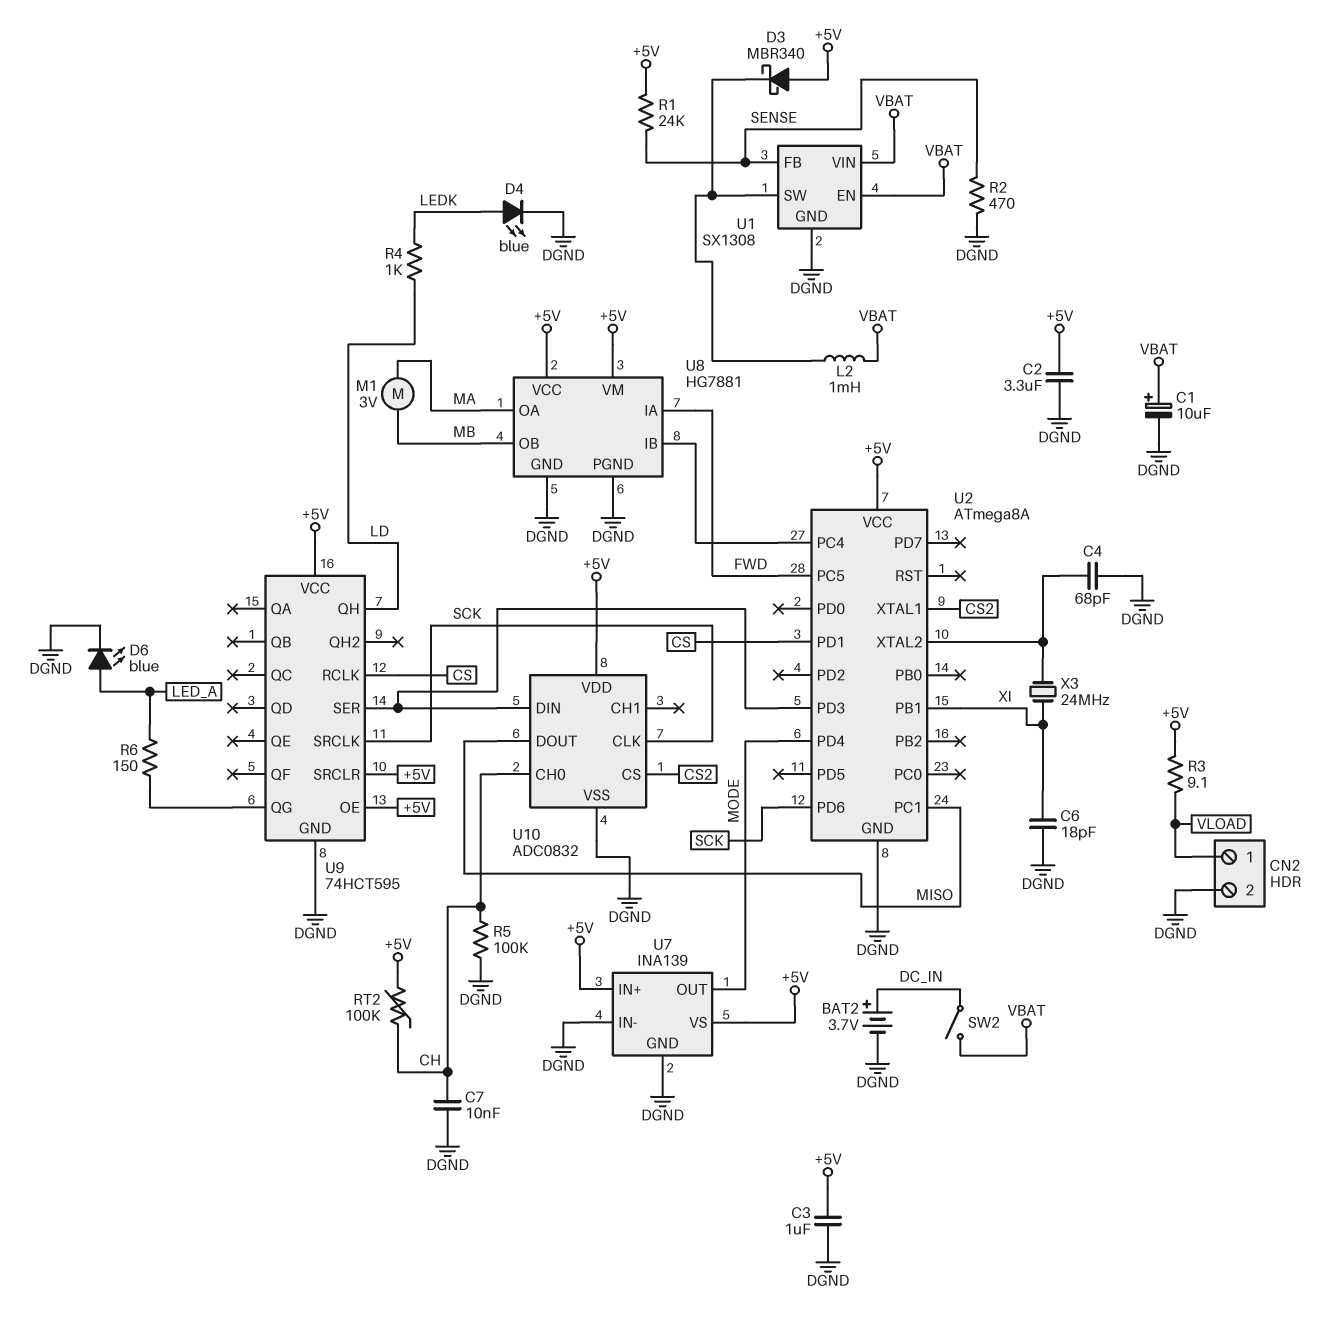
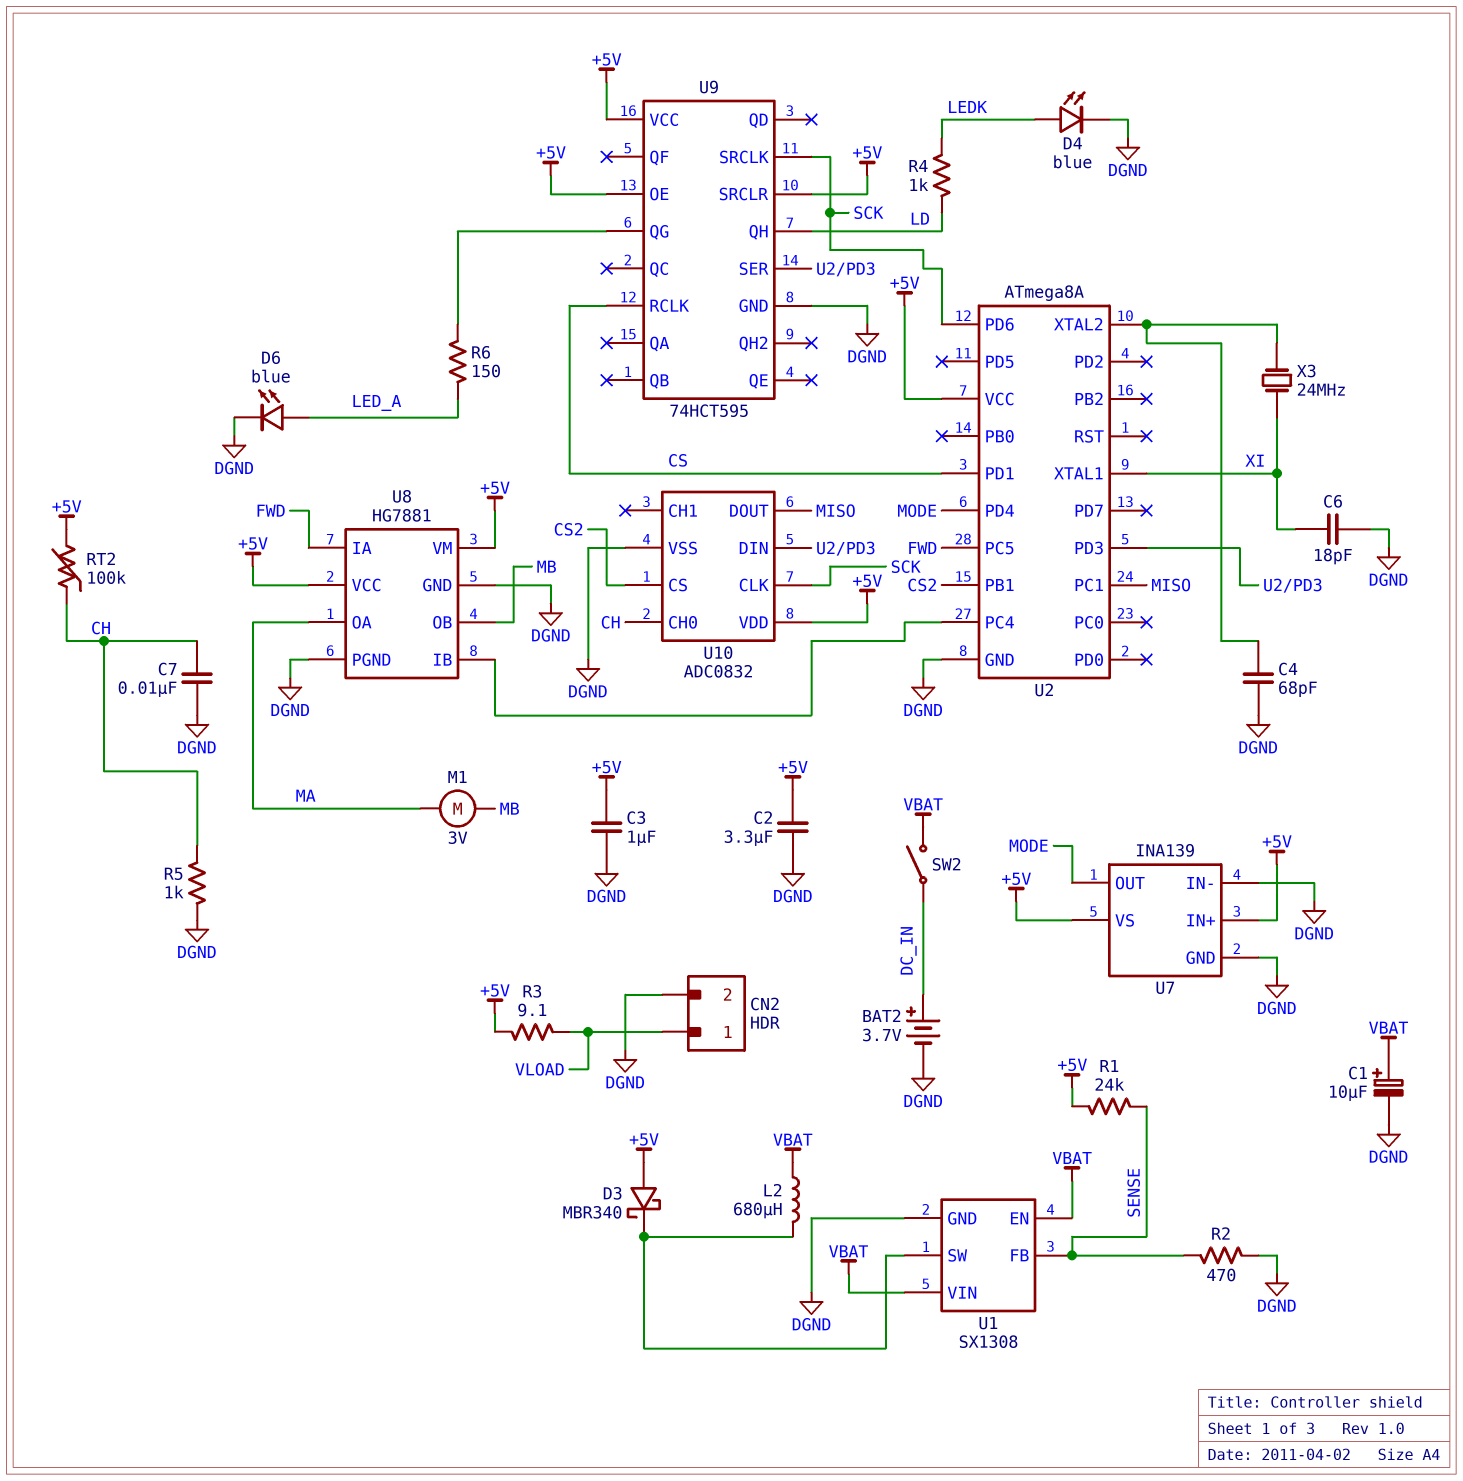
L2: 1mH (U1/SW, VBAT) -> 680uH (U1/SW, VBAT)
R5: 100k (CH, DGND) -> 1k (CH, DGND)
U2 pin PB1: XI -> CS2
U2 pin XTAL1: CS2 -> XI

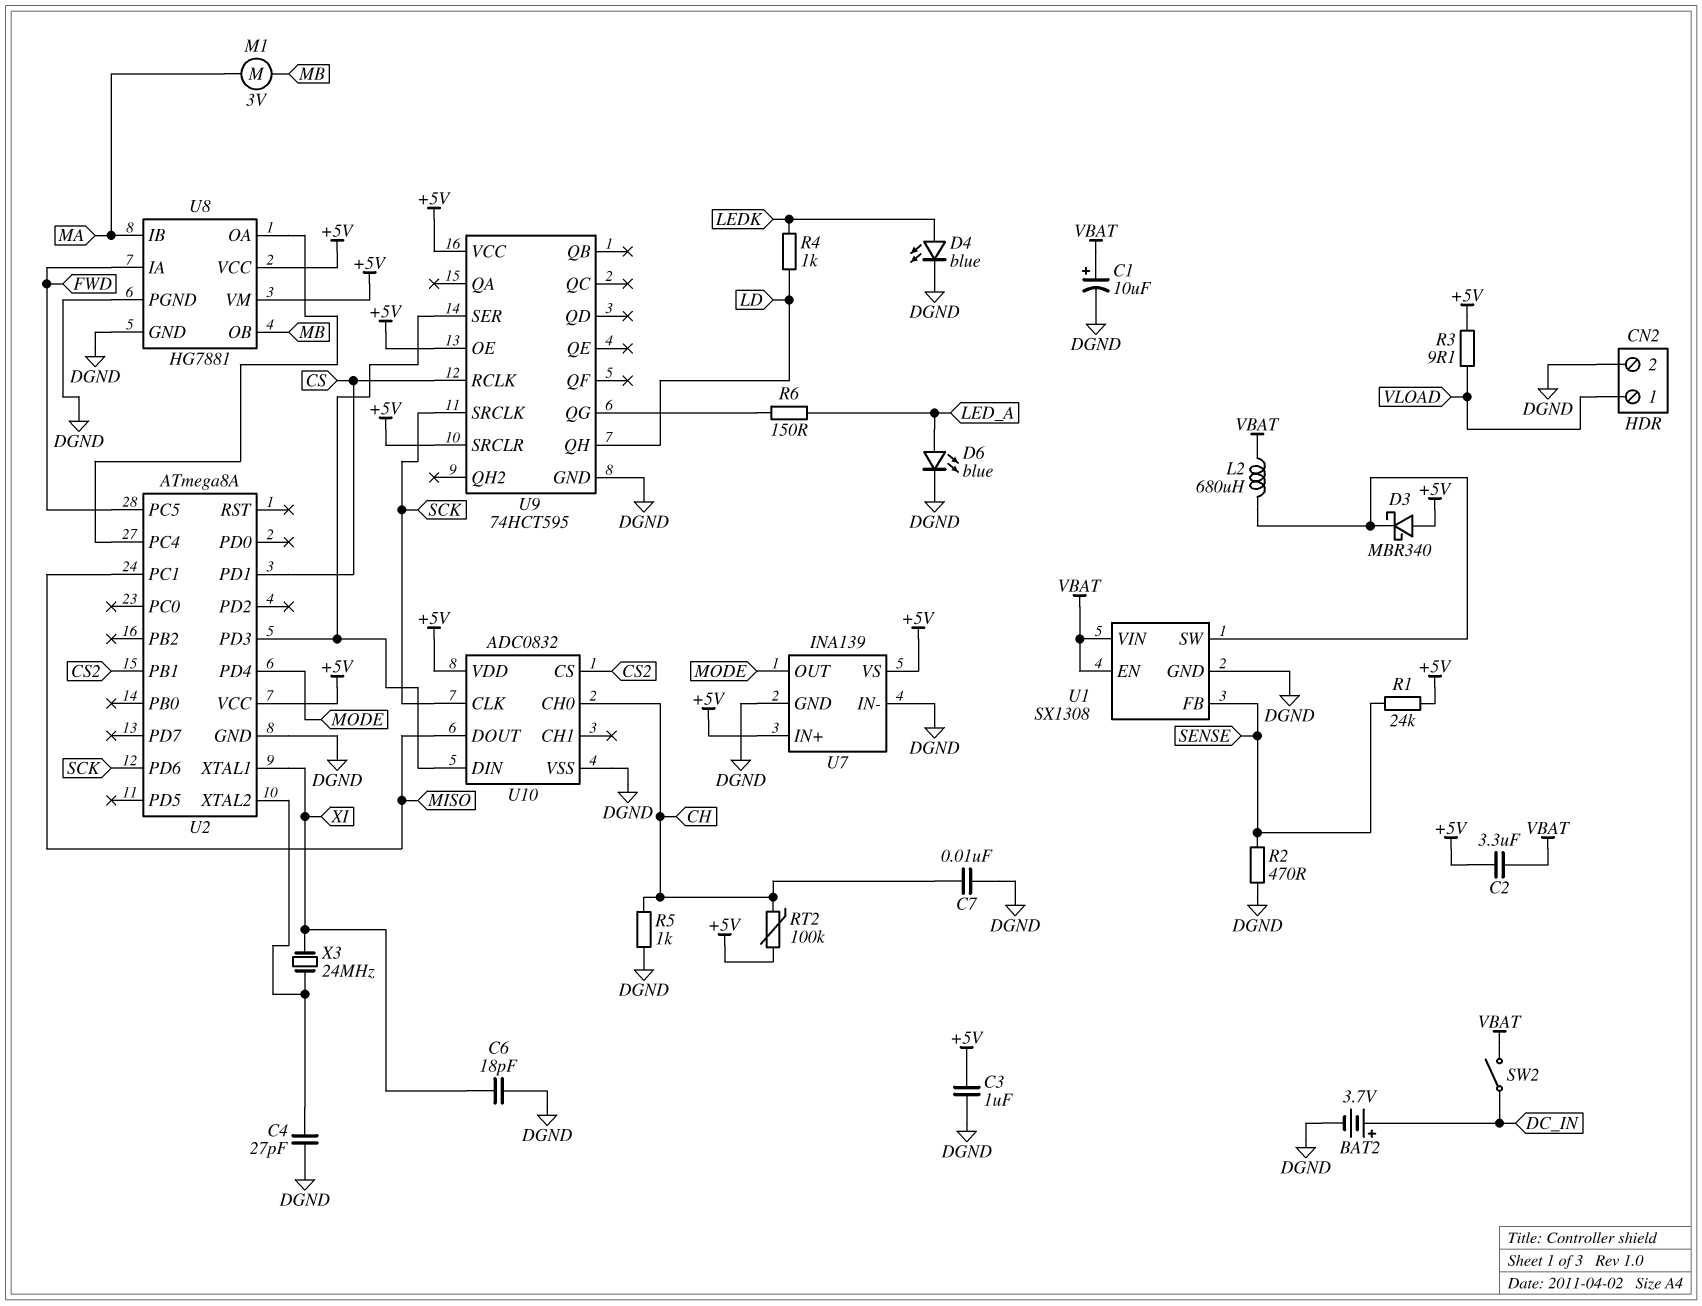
C2: 3.3uF (+5V, DGND) -> 3.3uF (+5V, VBAT)
C4: 68pF (DGND, U2/XTAL2) -> 27pF (DGND, U2/XTAL2)
U8 pin IB: U2/PC4 -> MA
U8 pin OA: MA -> U2/PC4

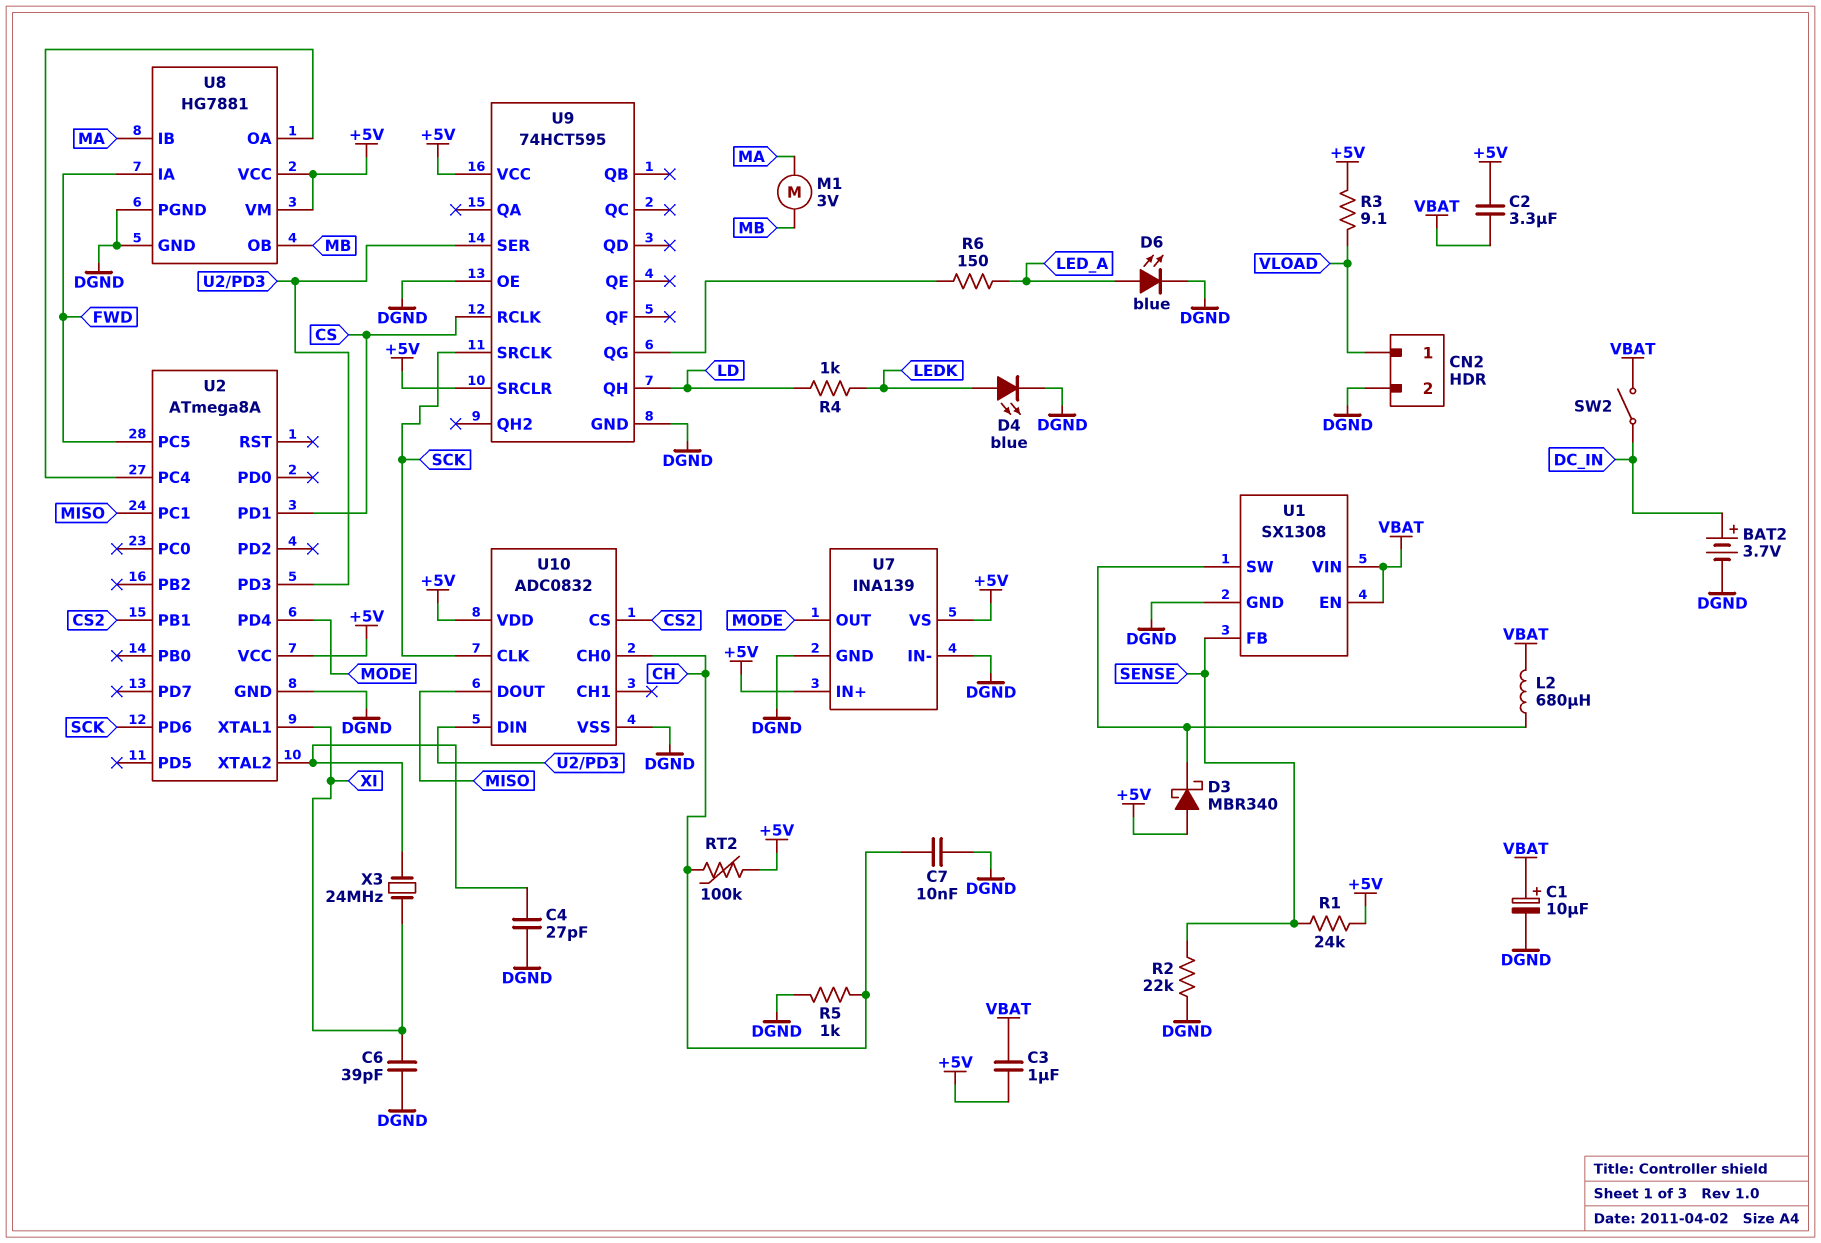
C3: 1uF (+5V, DGND) -> 1uF (+5V, VBAT)
C6: 18pF (DGND, XI) -> 39pF (DGND, XI)
R2: 470 (DGND, SENSE) -> 22k (DGND, SENSE)
U9 pin OE: +5V -> DGND

